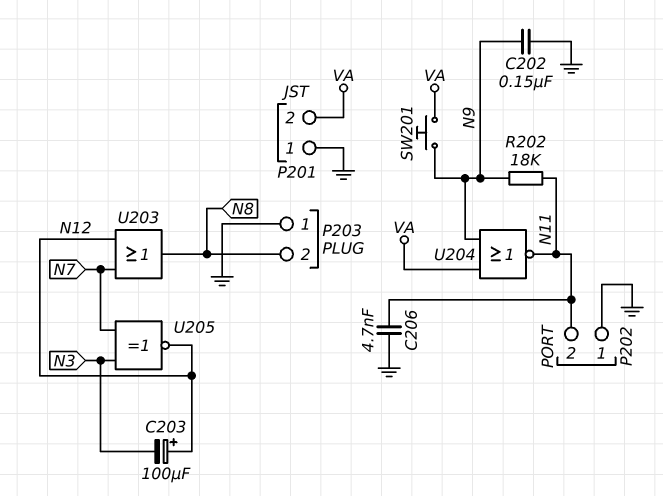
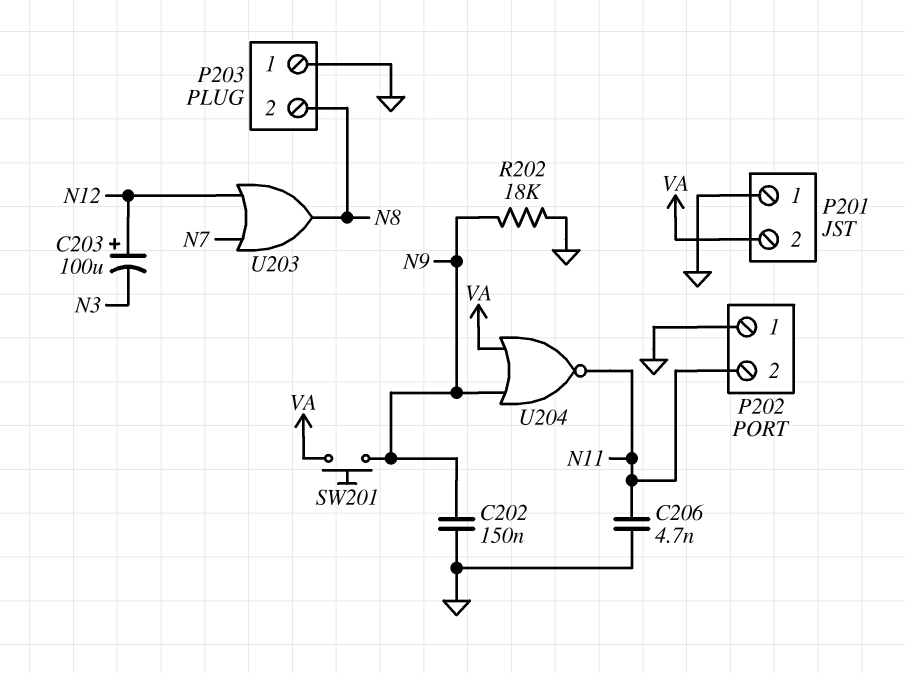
R202: 18k (N9, N11) -> 18k (GND, N9)
U205: XNOR (in N3, in N7, out N12) -> none

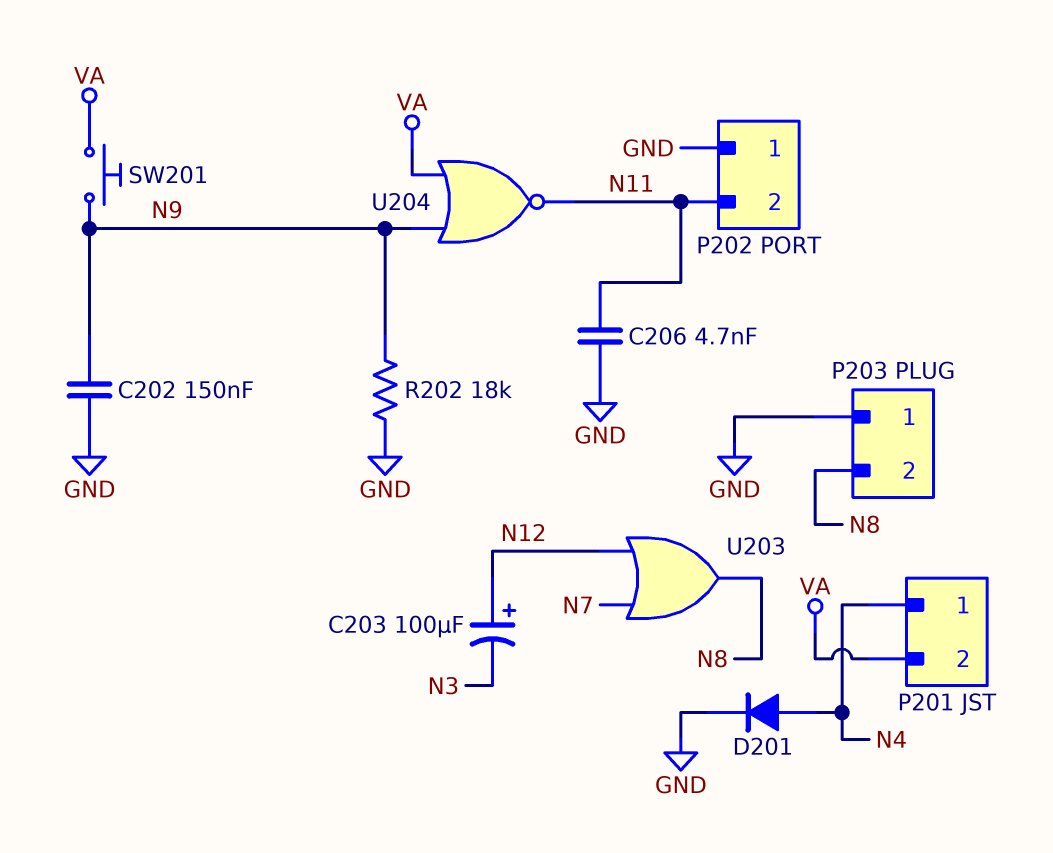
D201: none -> diode (A N4, K GND)
P201 pin 1: GND -> N4

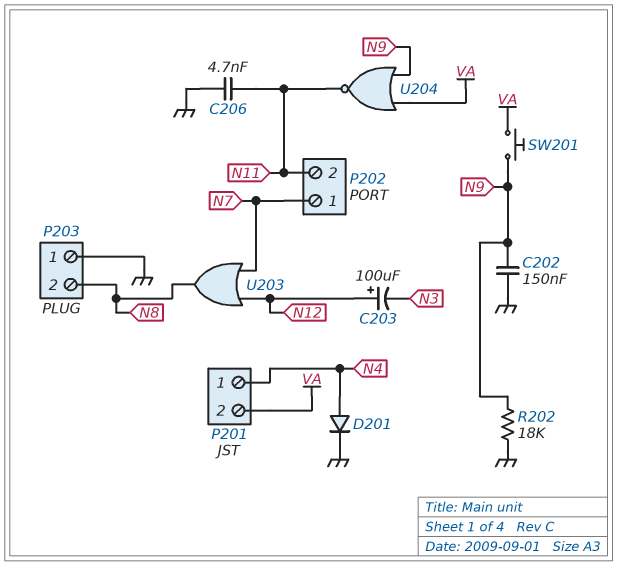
P202 pin 1: GND -> N7

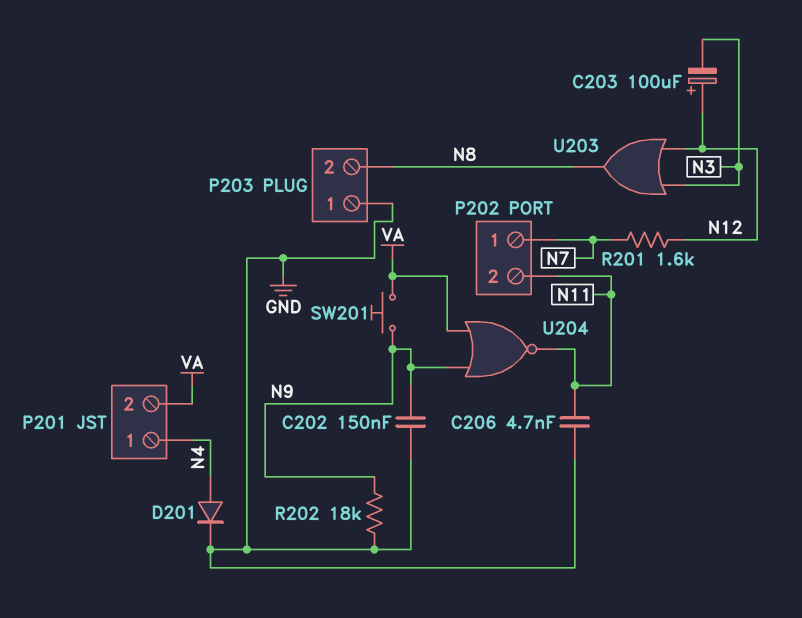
R201: none -> 1.6k (N7, N12)
U203: OR (in N7, in N12, out N8) -> OR (in N3, in N12, out N8)

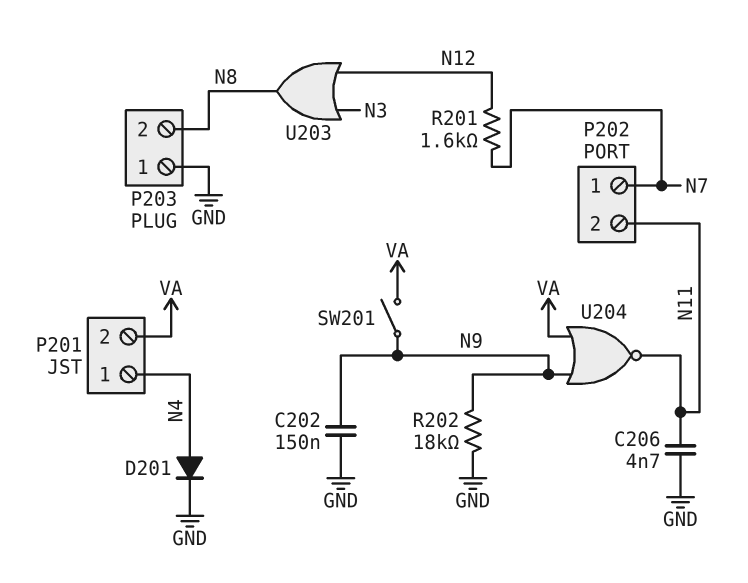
C203: 100uF (plus N12, minus N3) -> none
SW201: button (N9, VA) -> switch (N9, VA)

